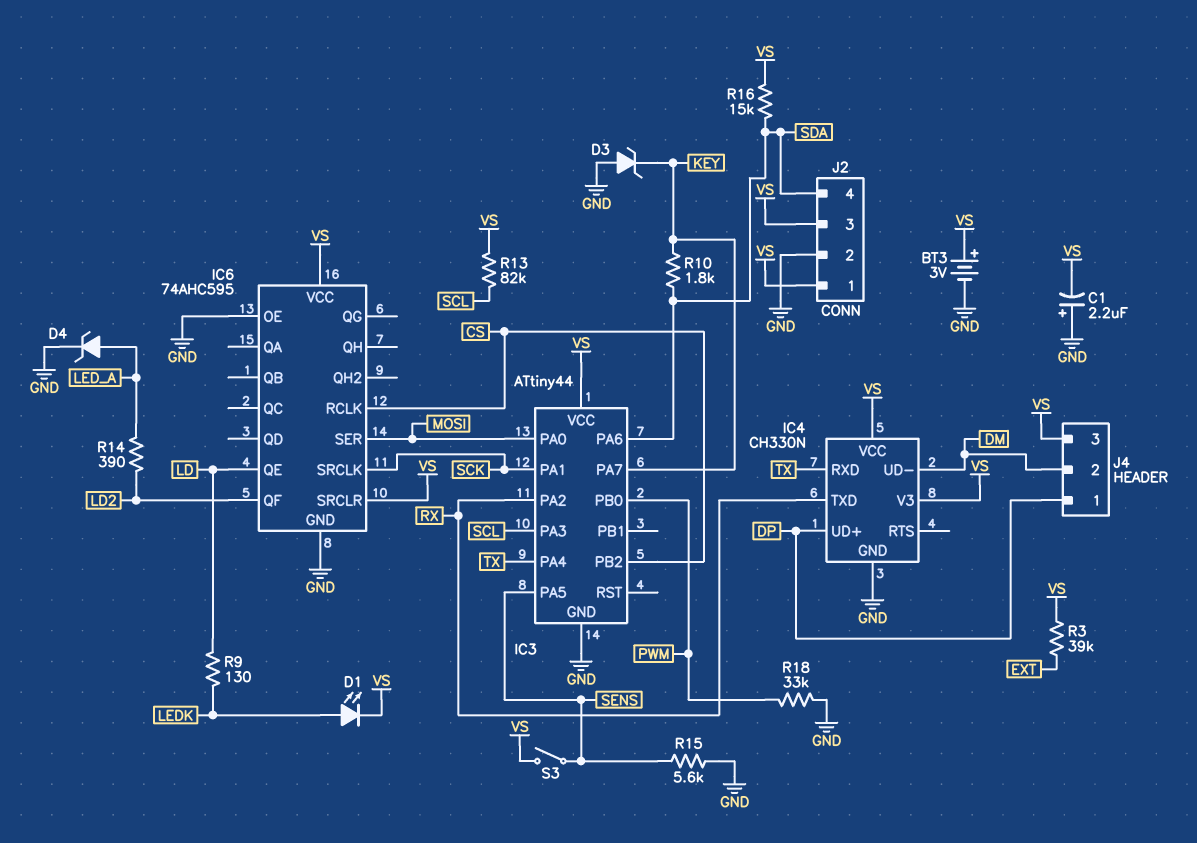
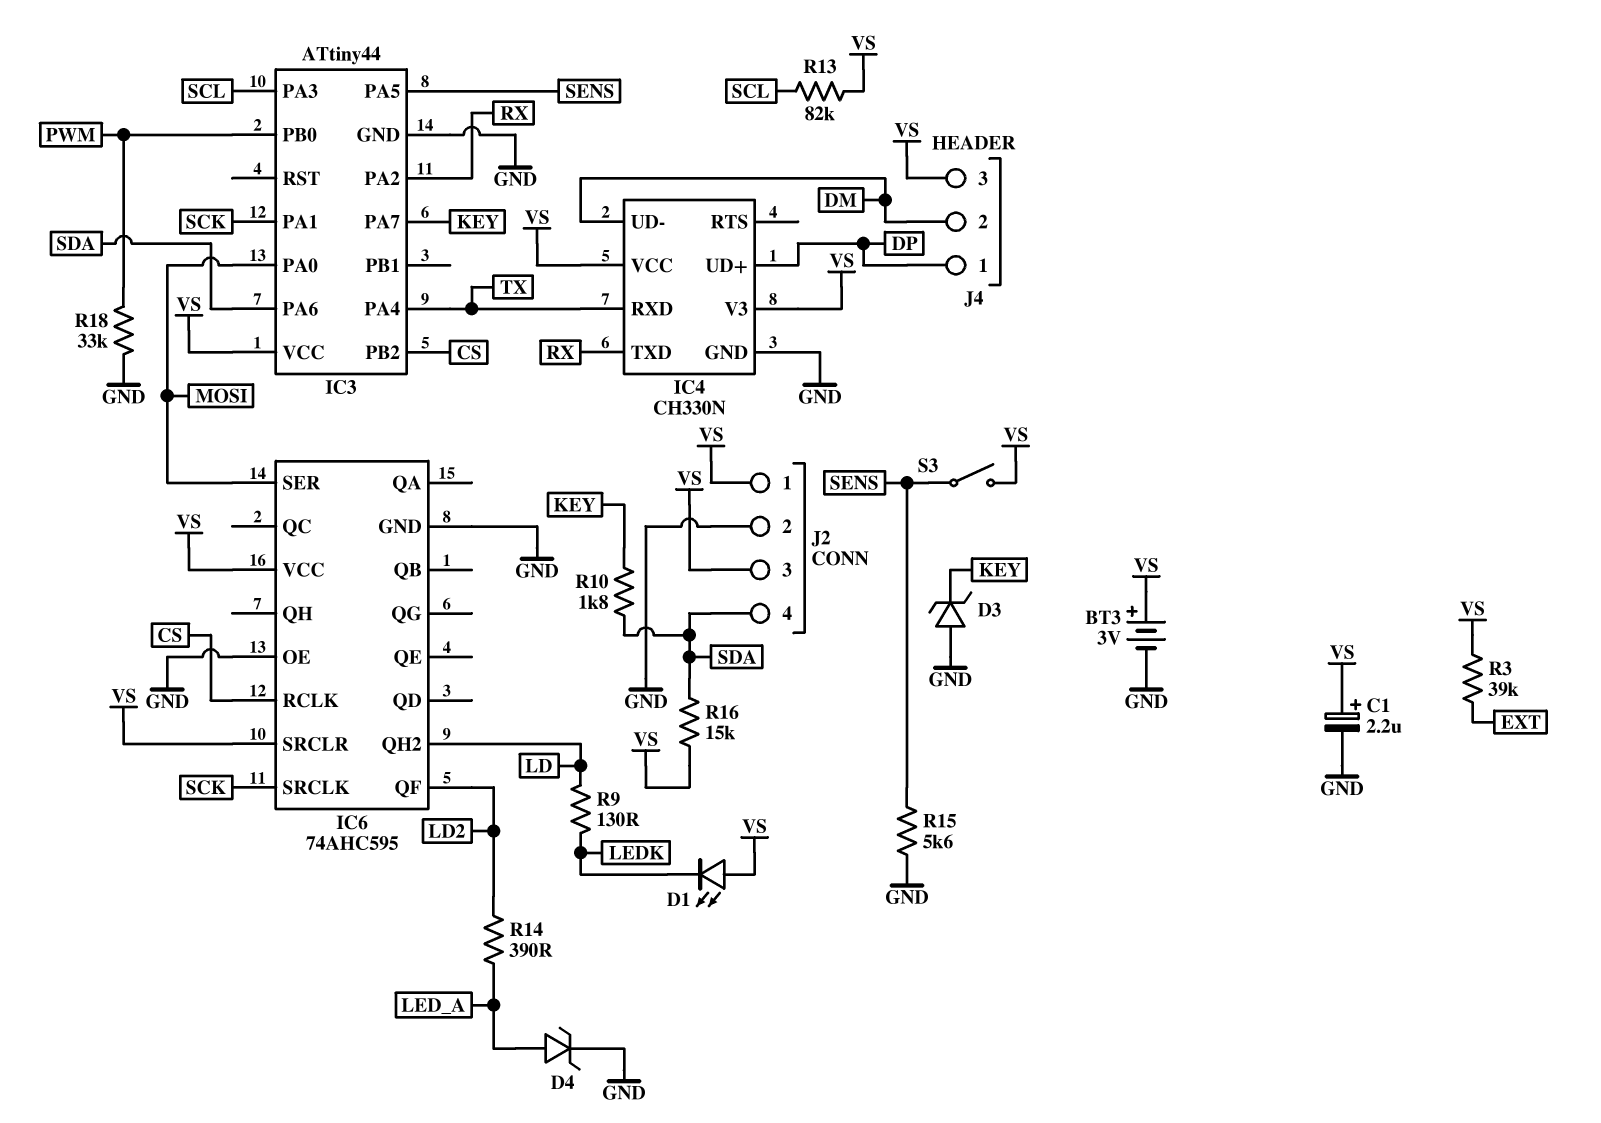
C1: 2.2uF (plus GND, minus VS) -> 2.2uF (plus VS, minus GND)
D1: LED (A LEDK, K VS) -> LED (A VS, K LEDK)
IC6 pin QE: LD -> none
IC6 pin QH2: none -> LD

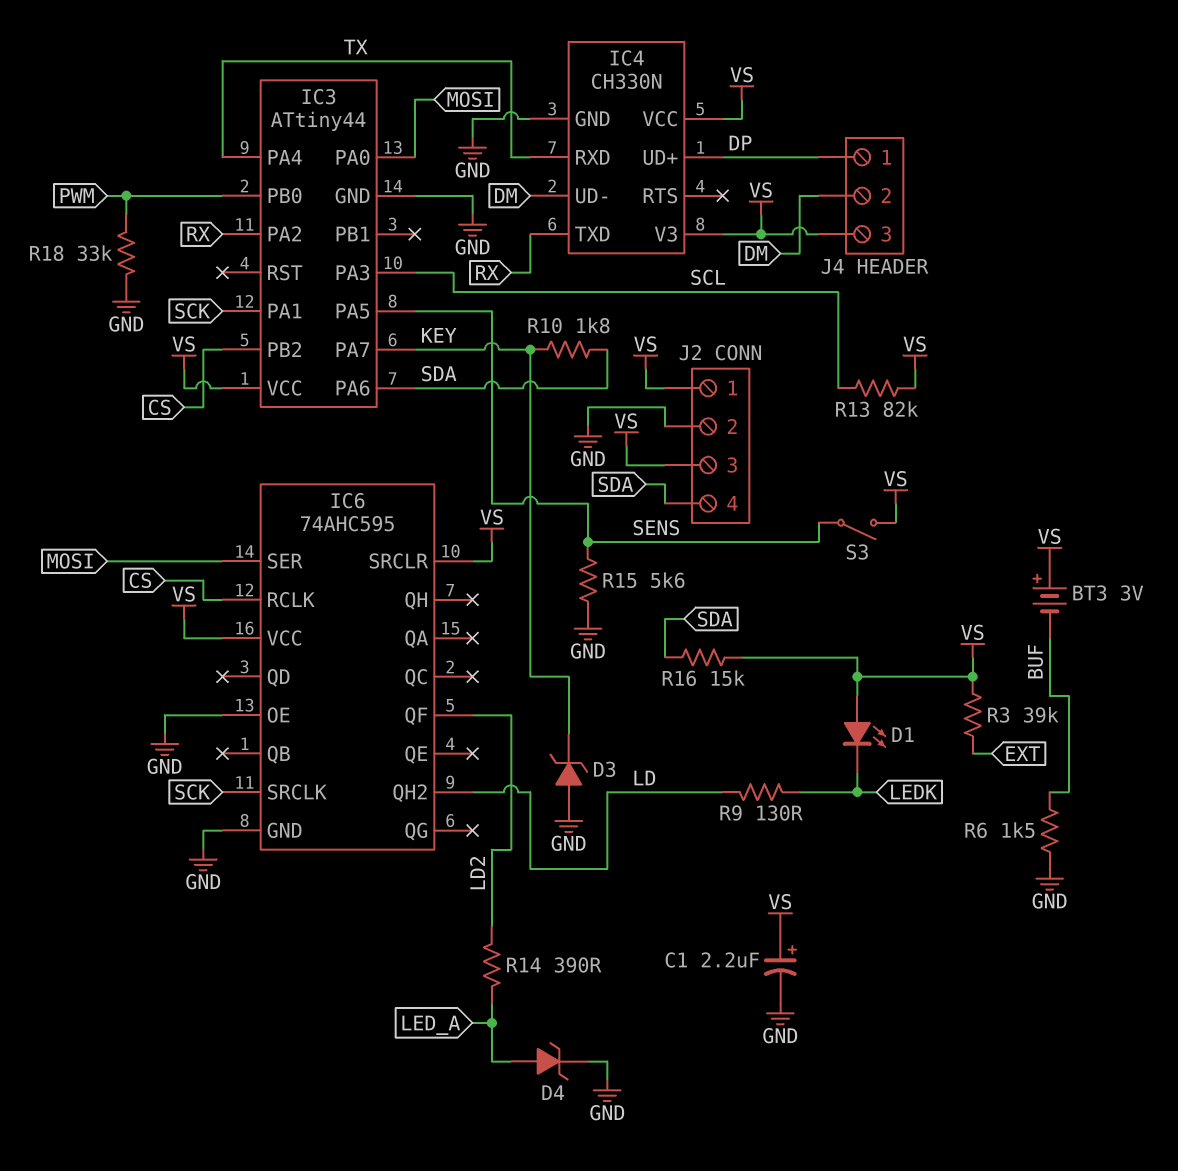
BT3: 3V (plus VS, minus GND) -> 3V (plus VS, minus BUF)
R6: none -> 1.5k (BUF, GND)

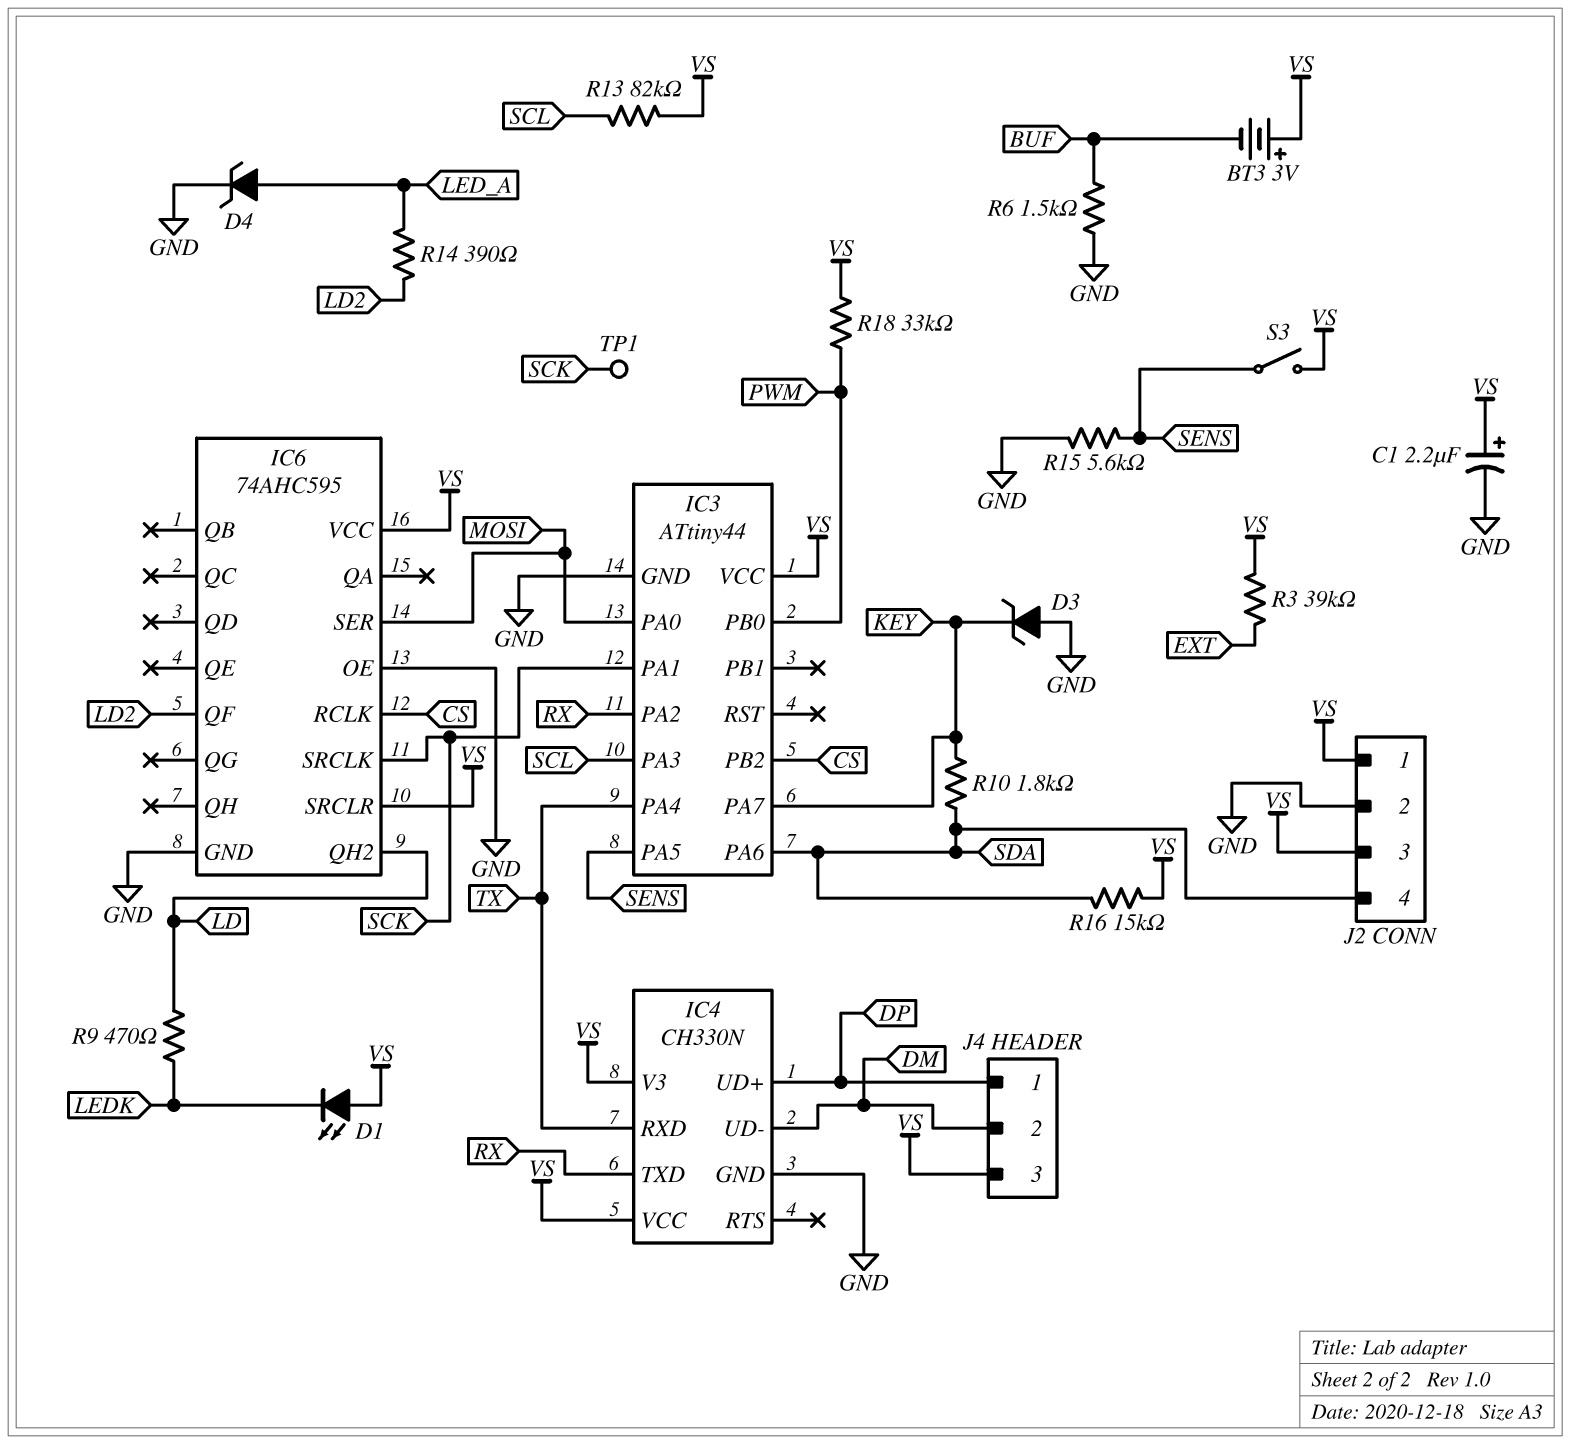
R9: 130 (LD, LEDK) -> 470 (LD, LEDK)
R18: 33k (GND, PWM) -> 33k (PWM, VS)
TP1: none -> test point (SCK)

